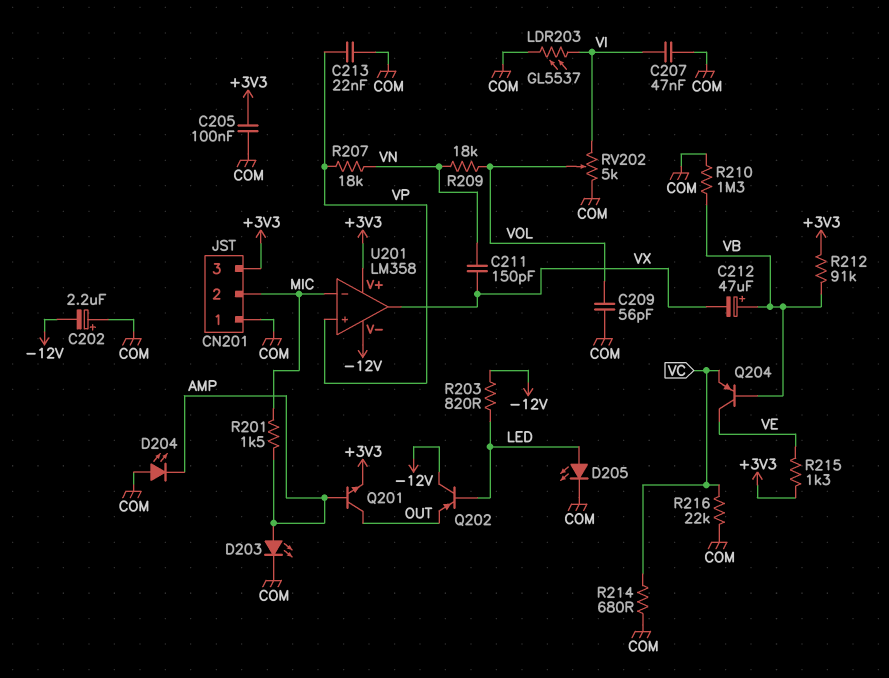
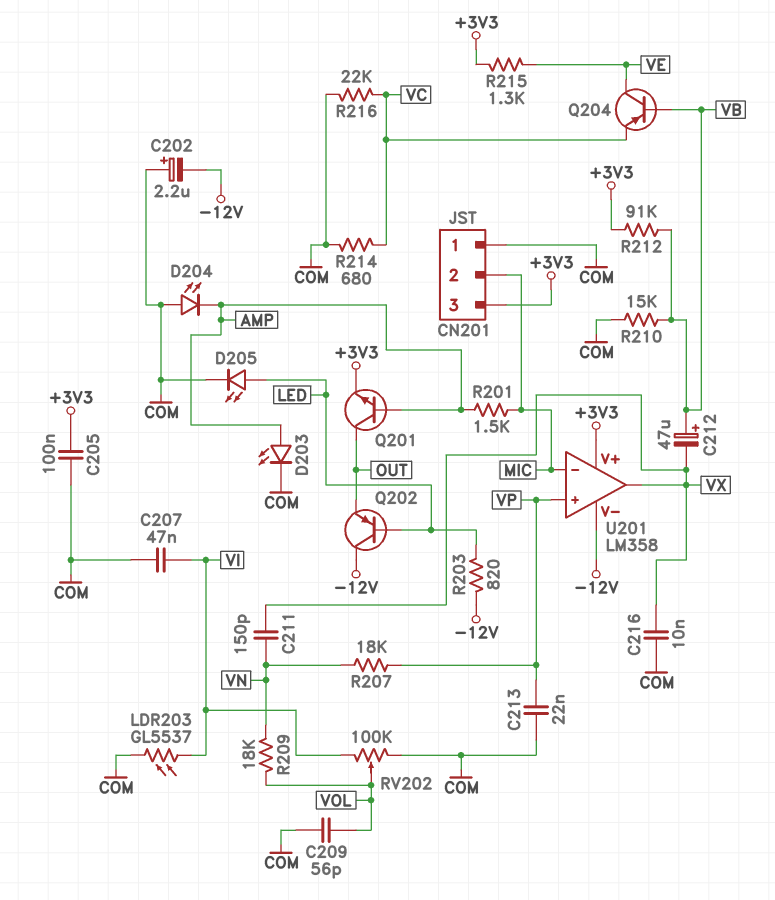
C216: none -> 10nF (COM, VX)
R210: 1.3M (COM, VB) -> 15k (COM, VB)
RV202: 5k (COM, VI, wiper VOL) -> 100k (COM, VI, wiper VOL)

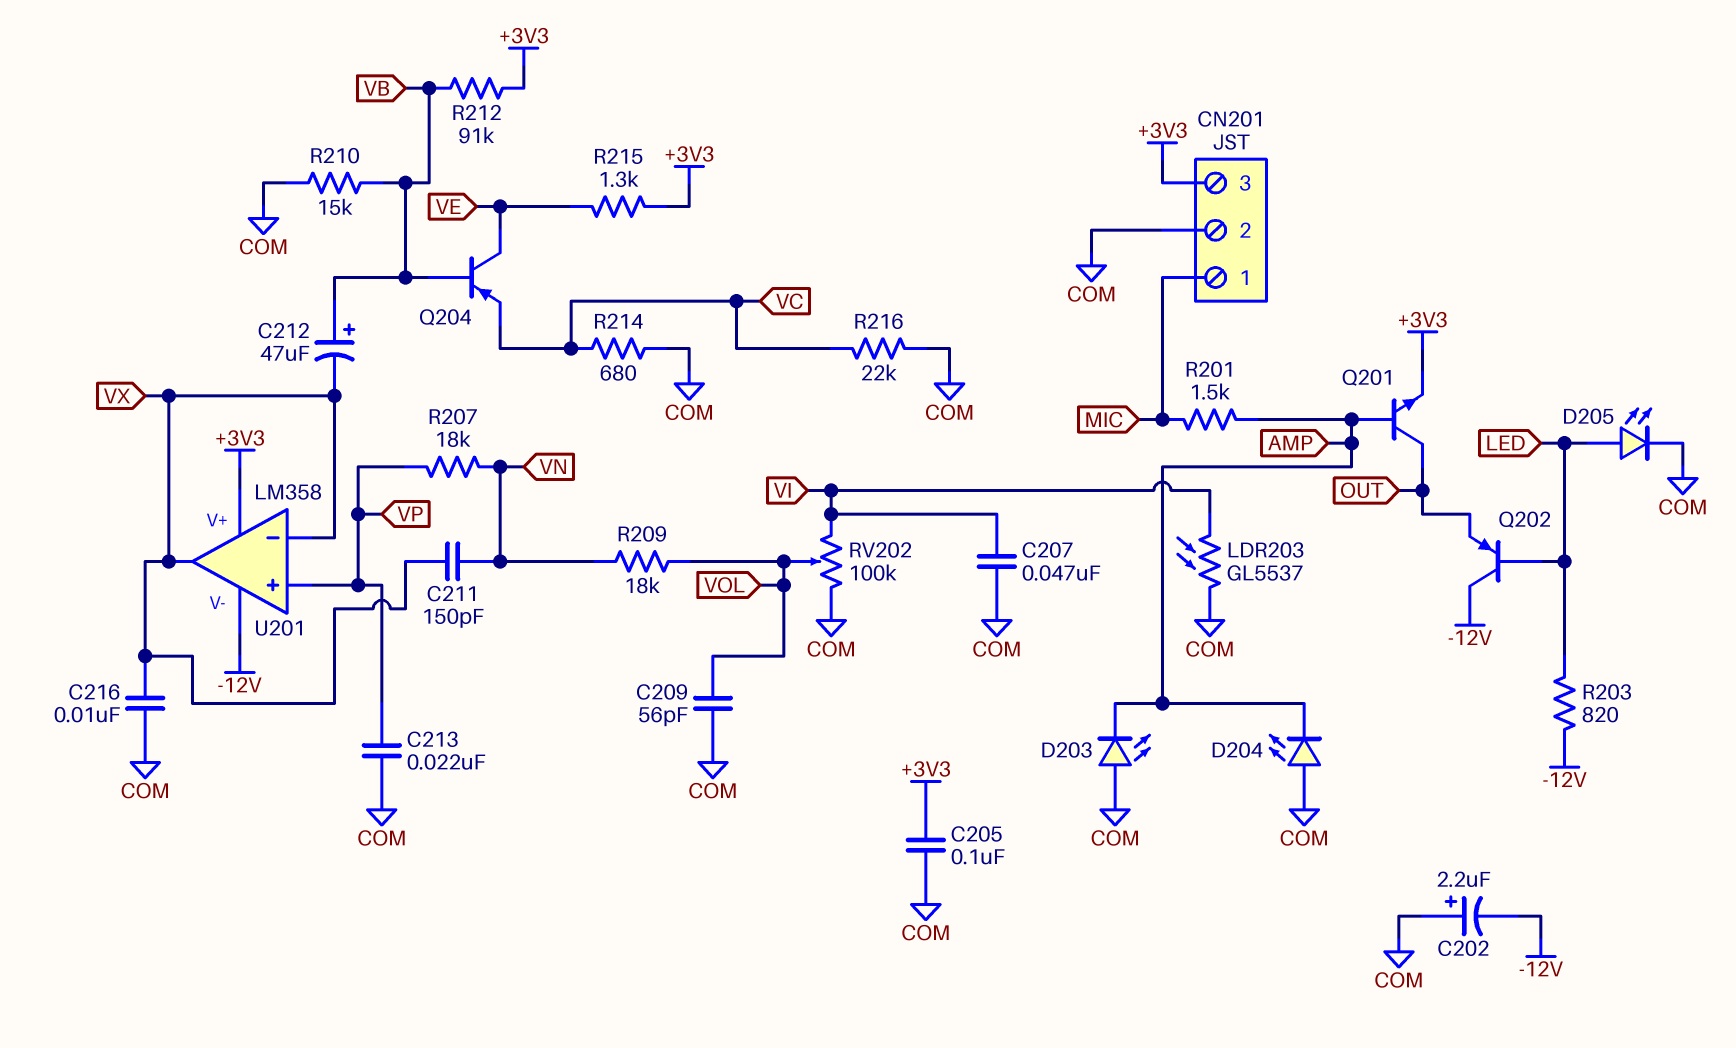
CN201 pin 1: COM -> MIC
CN201 pin 2: MIC -> COM
D203: LED (A AMP, K COM) -> LED (A COM, K AMP)
U201 pin in-: MIC -> VX

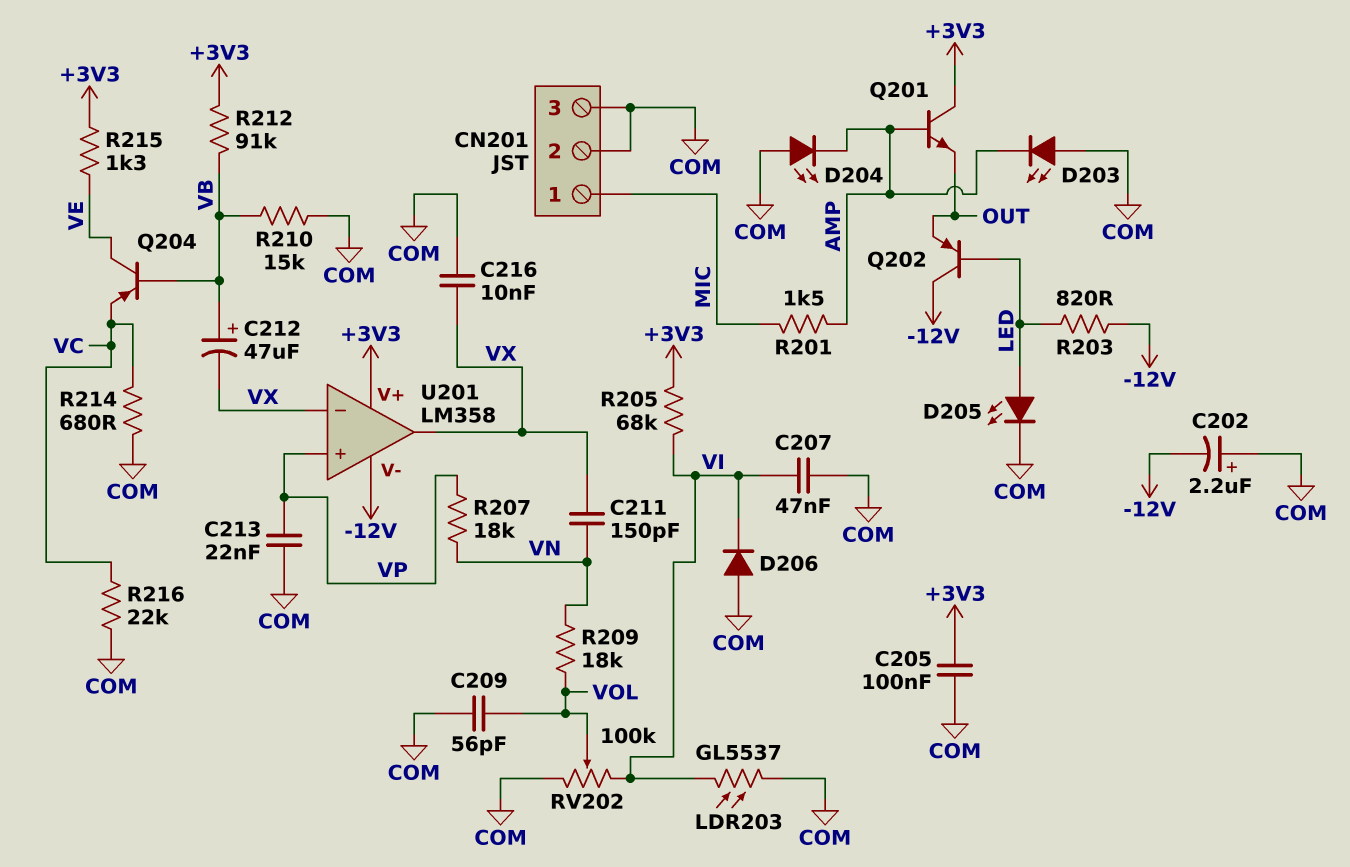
CN201 pin 3: +3V3 -> COM
D206: none -> diode (A COM, K VI)
Q201: NPN (B AMP, C OUT, E +3V3) -> NPN (B AMP, C +3V3, E OUT)
R205: none -> 68k (+3V3, VI)

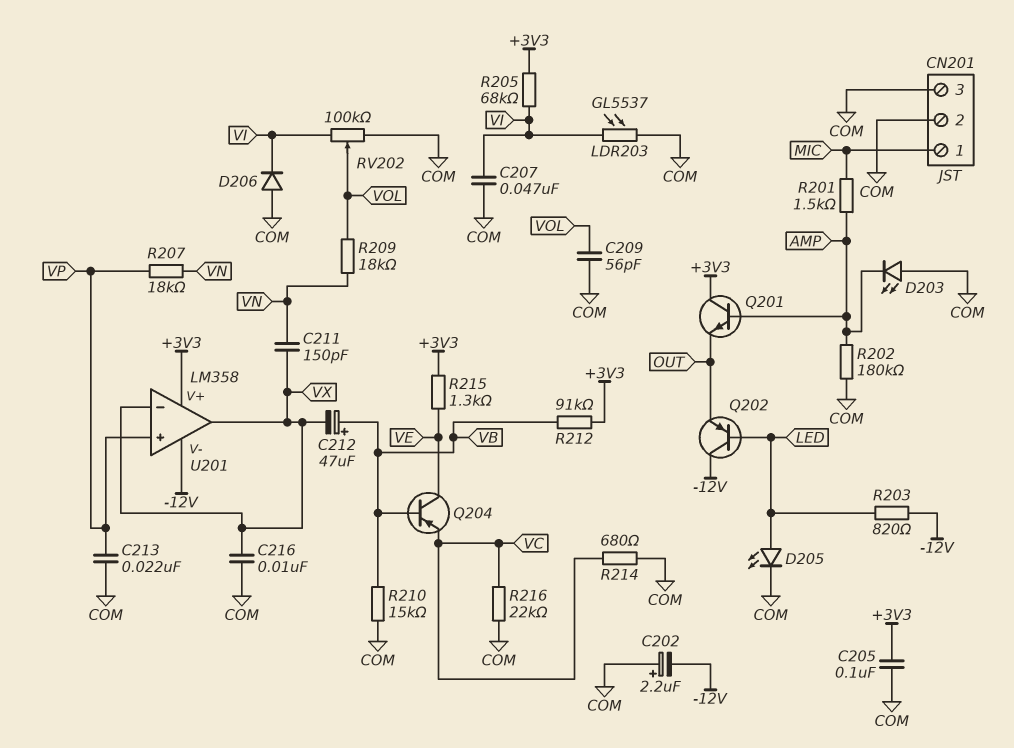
D204: LED (A COM, K AMP) -> none
R202: none -> 180k (AMP, COM)

